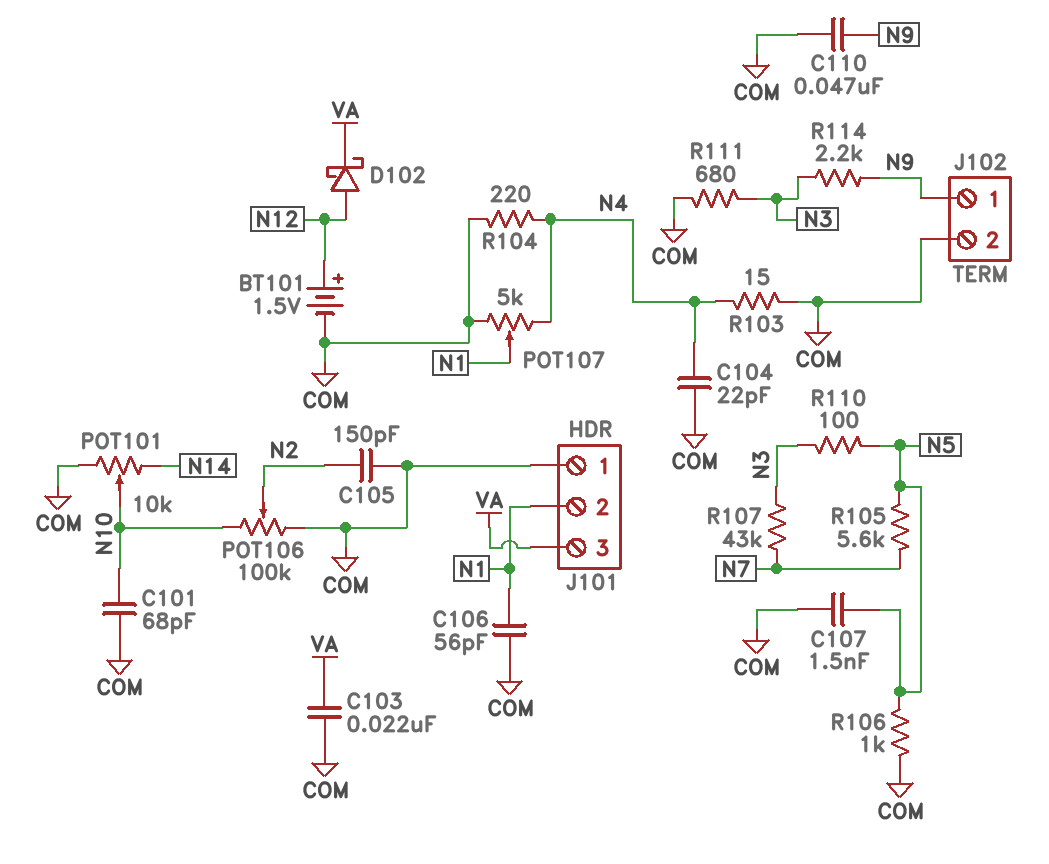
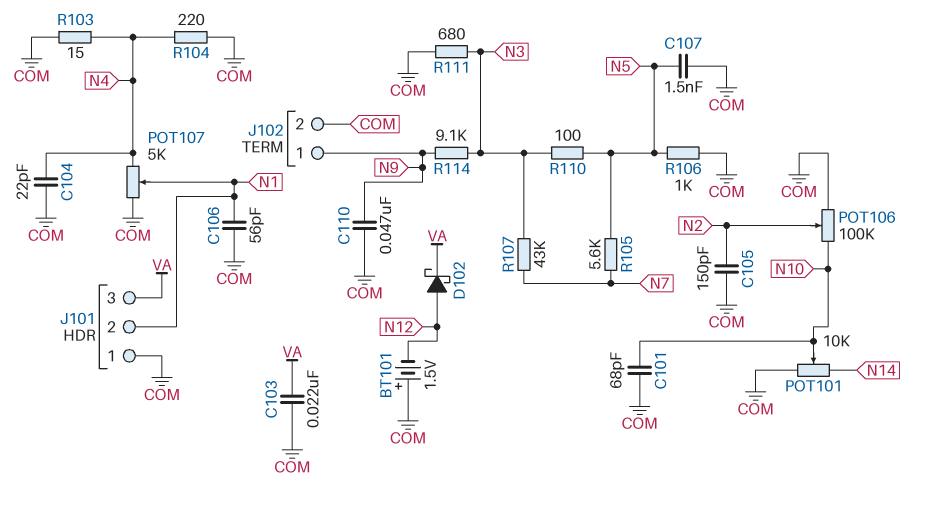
BT101: 1.5V (plus N12, minus COM) -> 1.5V (plus COM, minus N12)
R114: 2.2k (N3, N9) -> 9.1k (N3, N9)

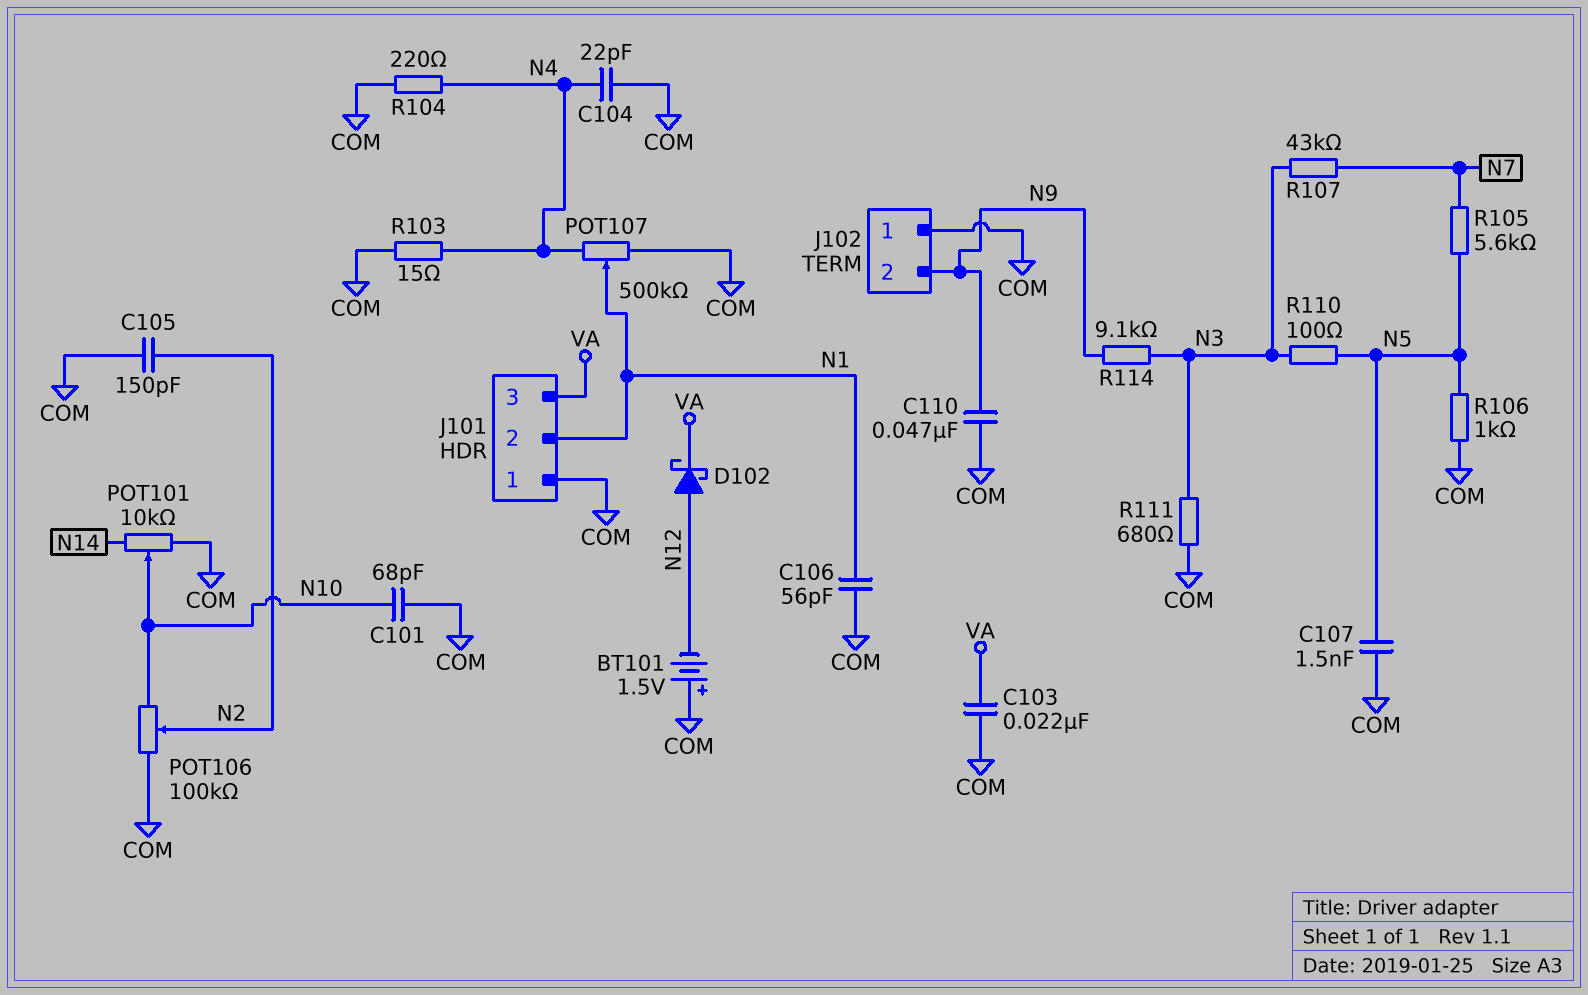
J102 pin 1: N9 -> COM
J102 pin 2: COM -> N9
POT107: 5k (COM, N4, wiper N1) -> 500k (COM, N4, wiper N1)

